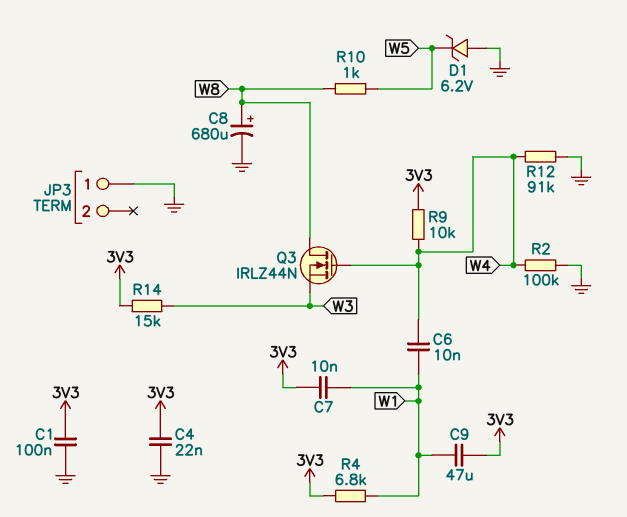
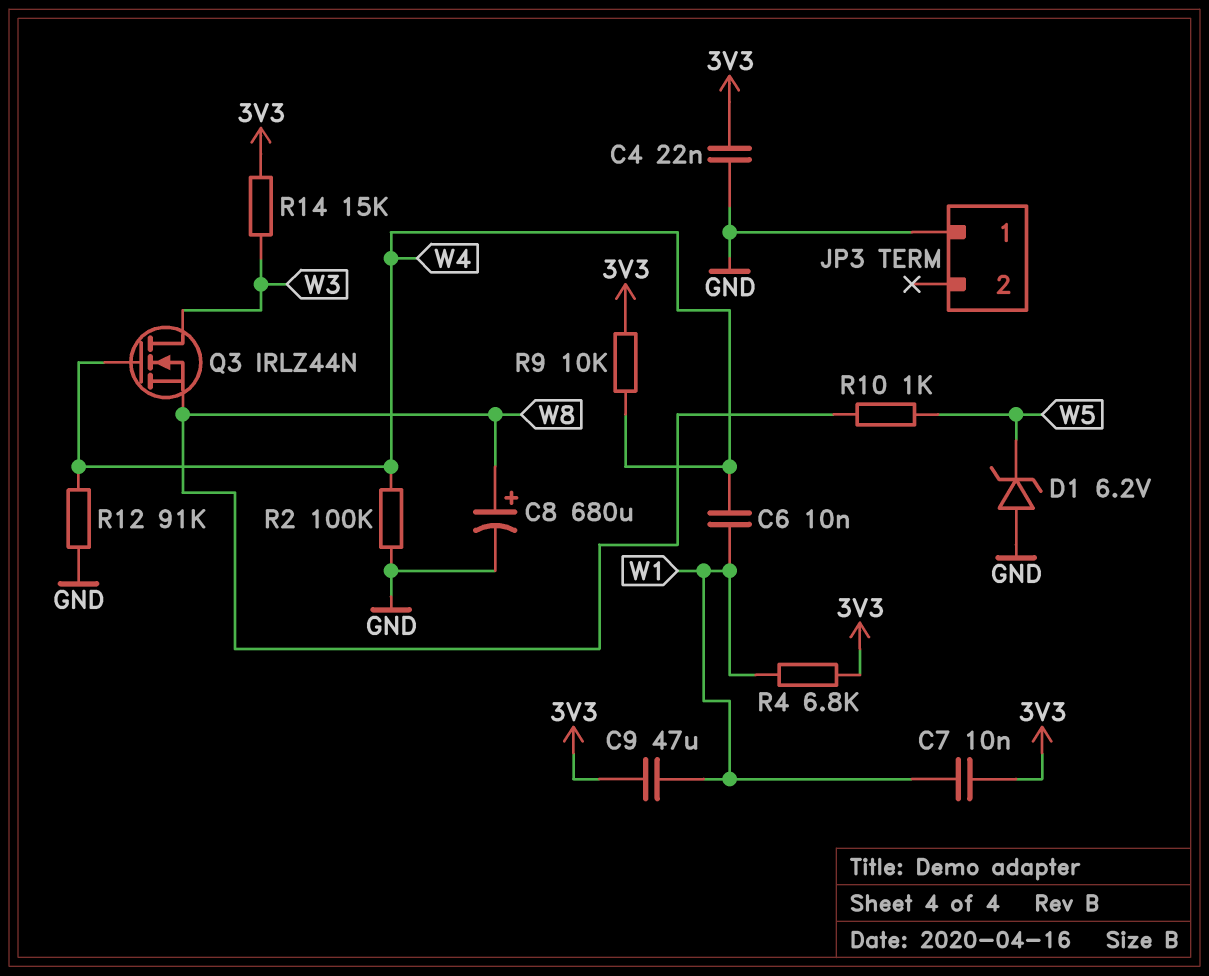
C1: 100nF (3V3, GND) -> none
Q3: NMOS IRLZ44N (G W4, D W8, S W3) -> NMOS IRLZ44N (G W4, D W3, S W8)

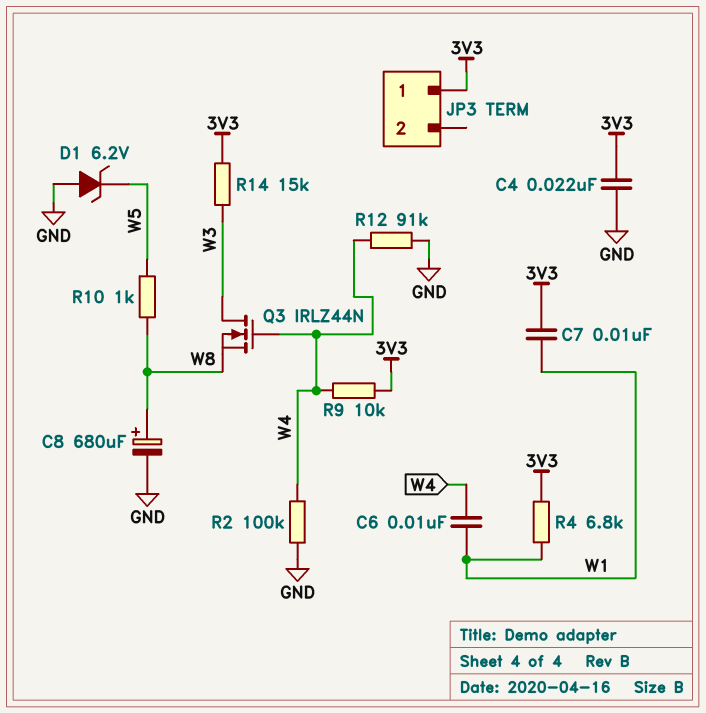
C9: 47uF (3V3, W1) -> none
JP3 pin 1: GND -> 3V3

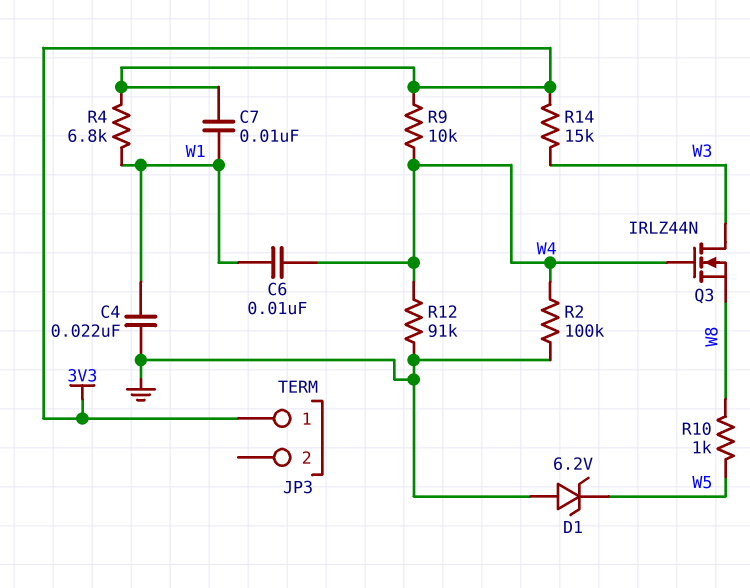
C4: 22nF (3V3, GND) -> 22nF (GND, W1)
C8: 680uF (plus W8, minus GND) -> none

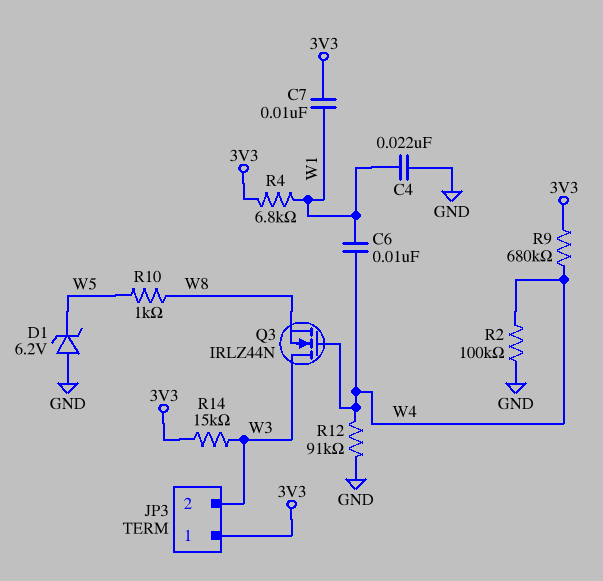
JP3 pin 2: none -> W3
R9: 10k (3V3, W4) -> 680k (3V3, W4)

